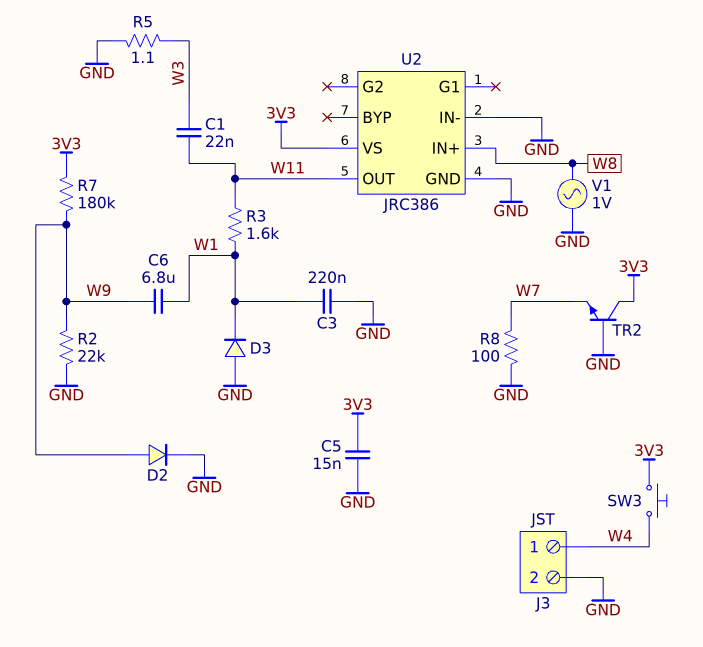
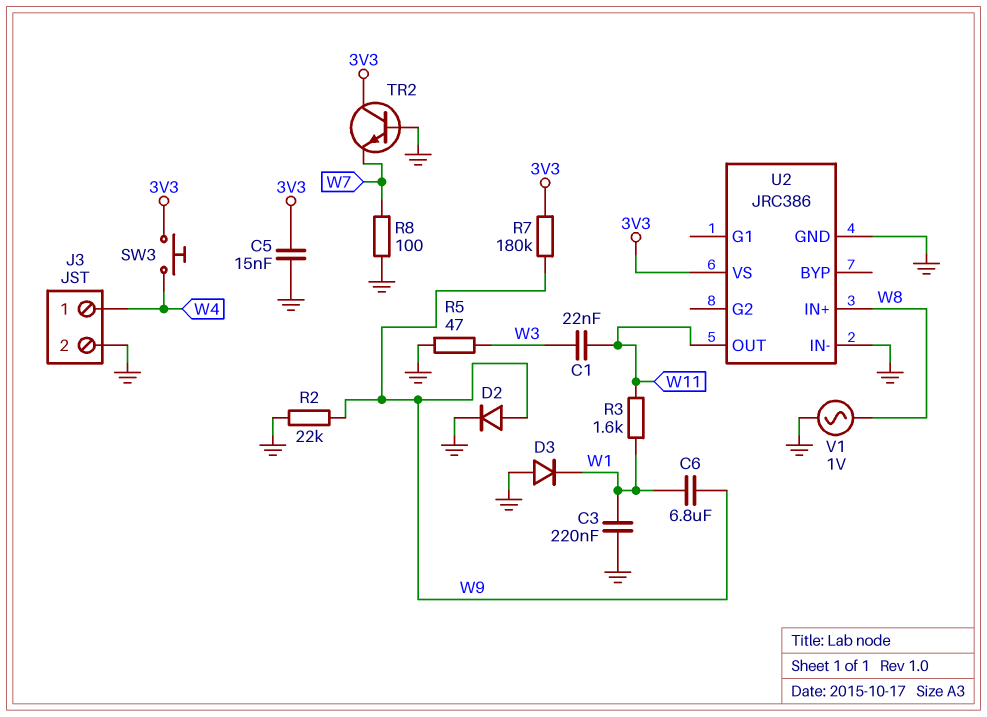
R5: 1.1 (GND, W3) -> 47 (GND, W3)

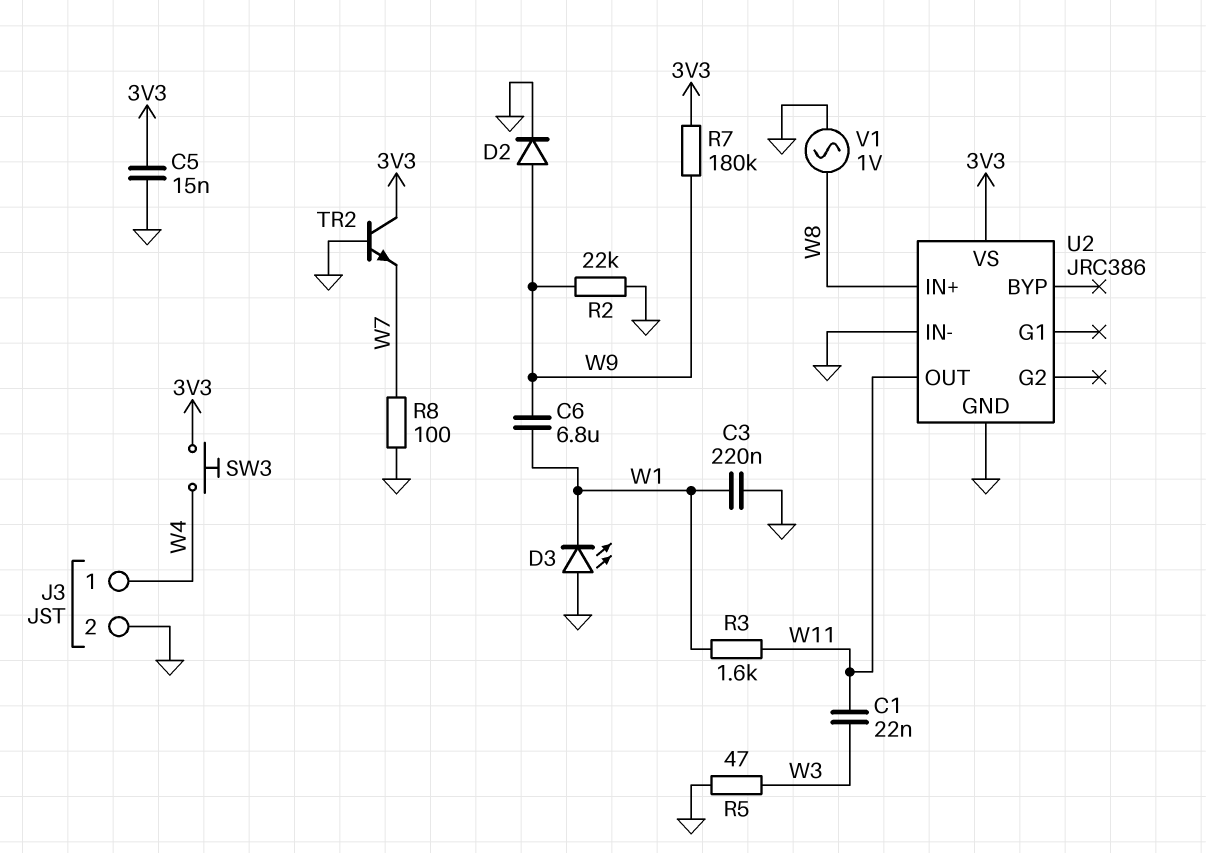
D3: diode (A GND, K W1) -> LED (A GND, K W1)

